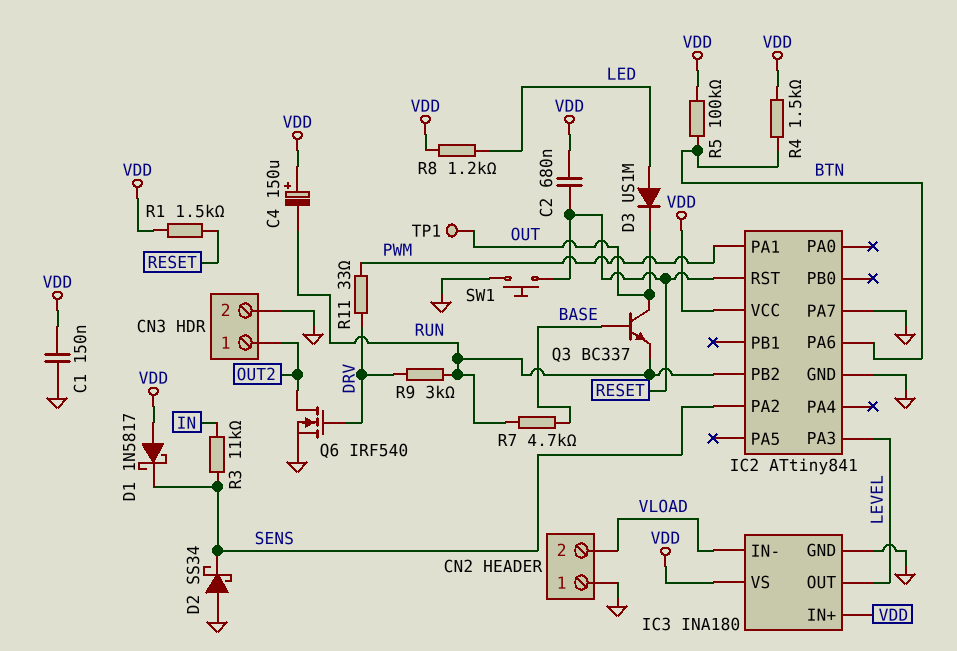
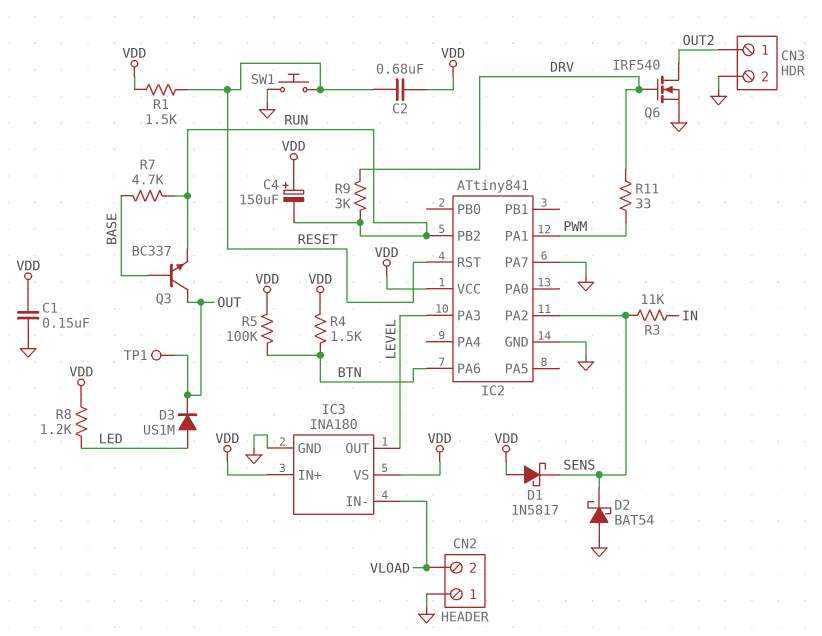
D2: schottky SS34 (A GND, K SENS) -> schottky BAT54 (A GND, K SENS)

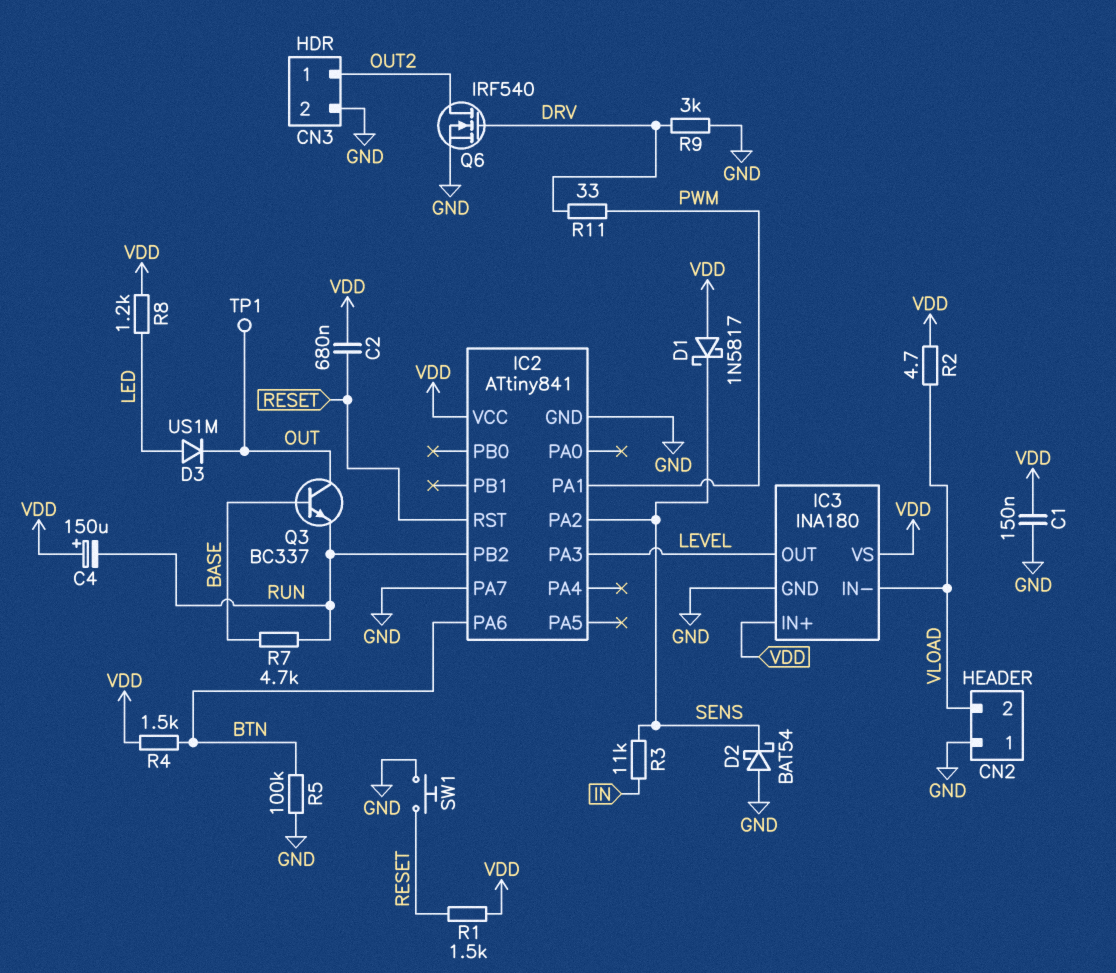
R2: none -> 4.7 (VDD, VLOAD)
R5: 100k (BTN, VDD) -> 100k (BTN, GND)
R9: 3k (DRV, RUN) -> 3k (DRV, GND)

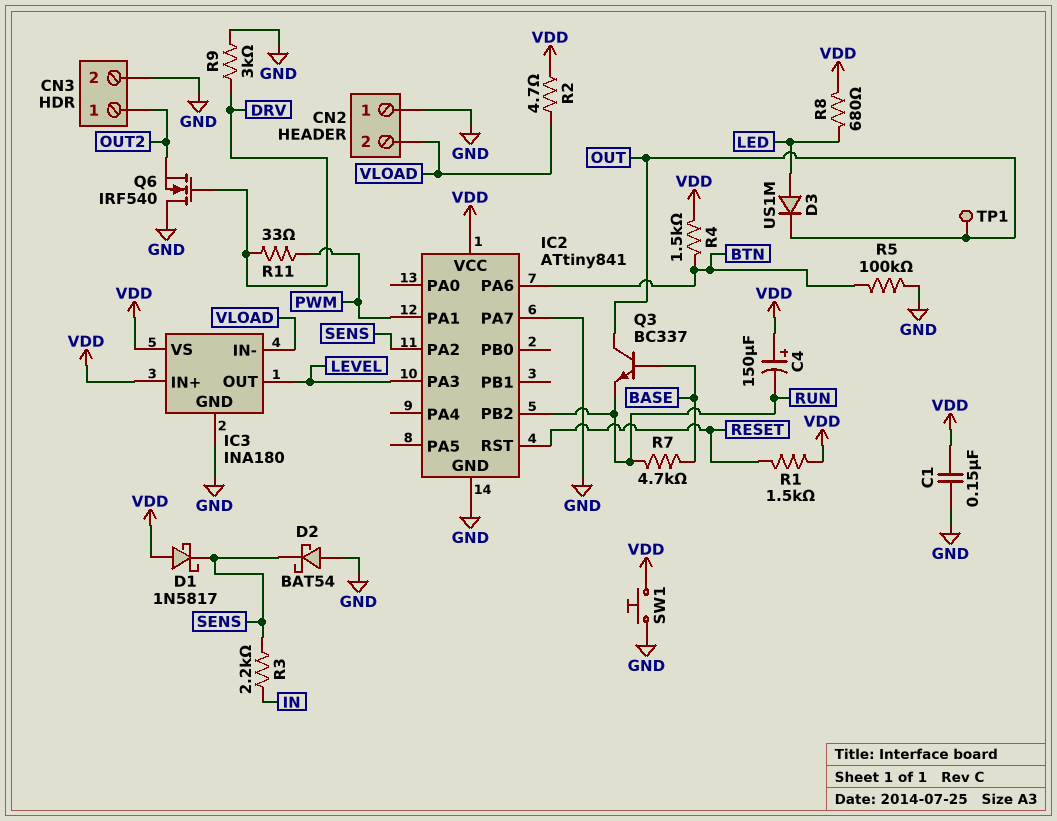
C2: 680nF (RESET, VDD) -> none
Q6: NMOS IRF540 (G DRV, D OUT2, S GND) -> NMOS IRF540 (G DRV, D GND, S OUT2)
R3: 11k (IN, SENS) -> 2.2k (IN, SENS)
R8: 1.2k (LED, VDD) -> 680 (LED, VDD)
SW1: button (GND, RESET) -> button (GND, VDD)

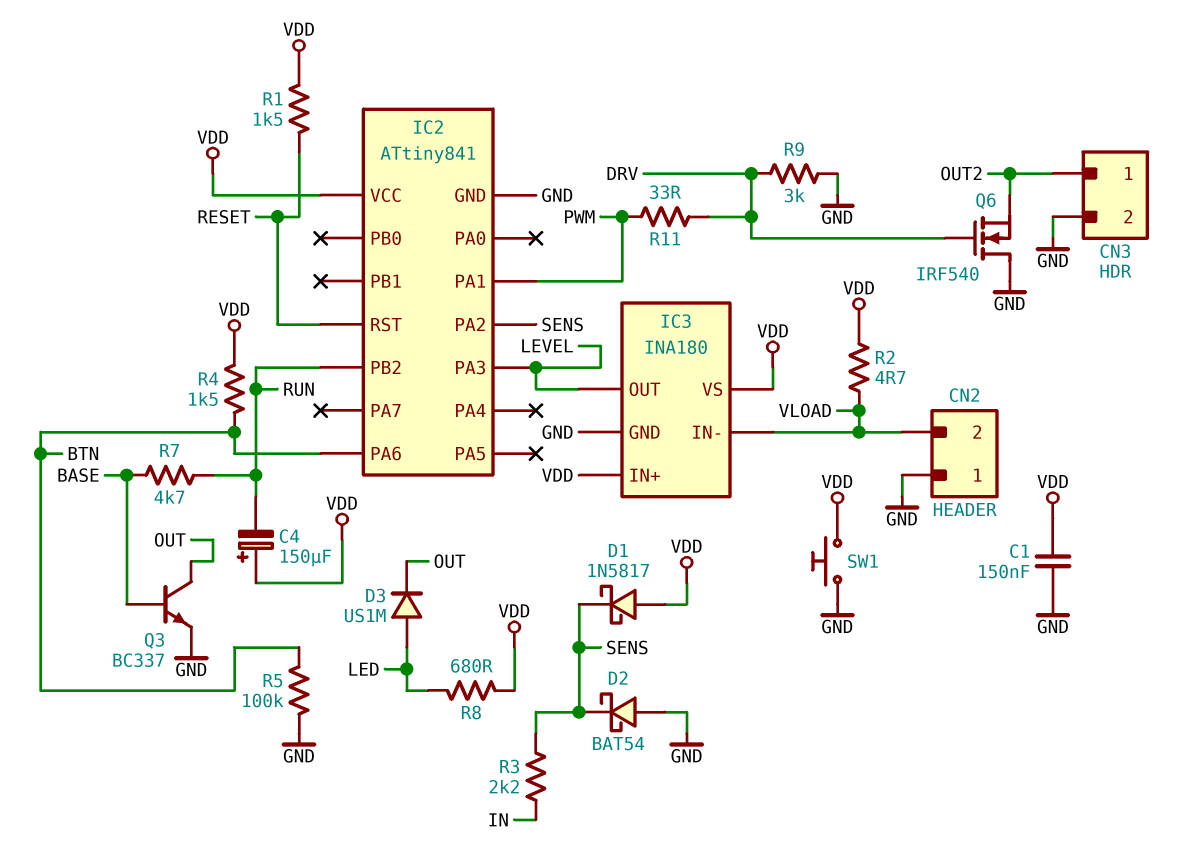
IC2 pin PA7: GND -> none
Q3: NPN BC337 (B BASE, C OUT, E RUN) -> NPN BC337 (B BASE, C OUT, E GND)
TP1: test point (OUT) -> none

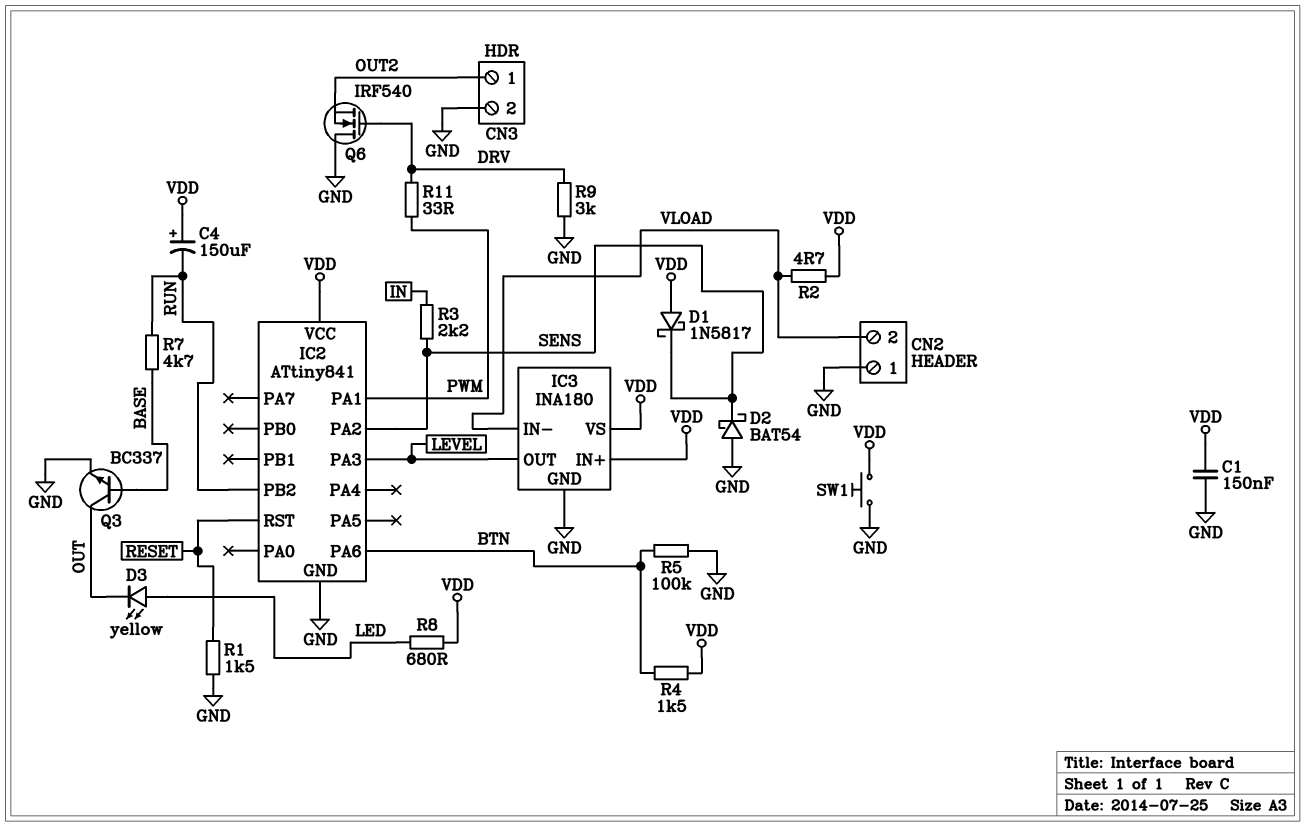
D3: diode US1M (A LED, K OUT) -> LED yellow (A LED, K OUT)
R1: 1.5k (RESET, VDD) -> 1.5k (GND, RESET)

